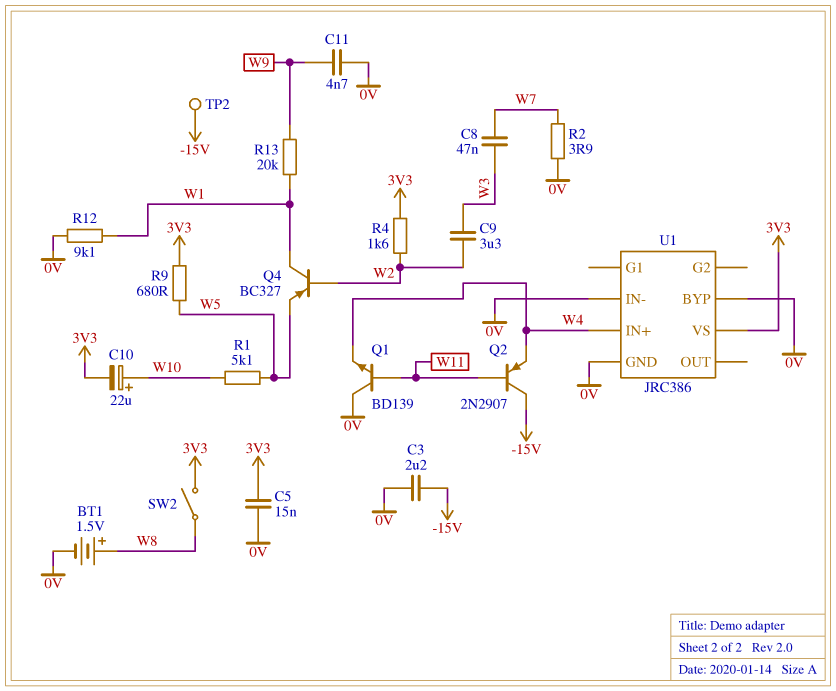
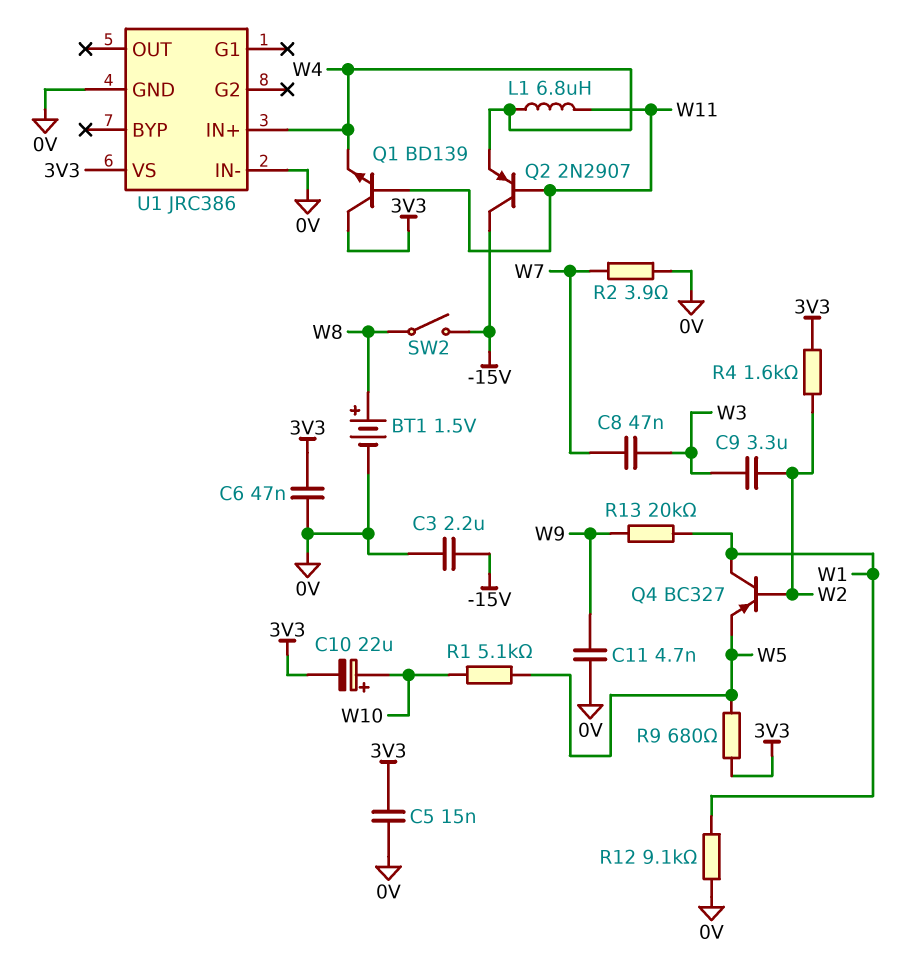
C6: none -> 47nF (0V, 3V3)
L1: none -> 6.8uH (W4, W11)
Q1: NPN BD139 (B W11, C 0V, E W4) -> NPN BD139 (B W11, C 3V3, E W4)
SW2: switch (3V3, W8) -> switch (-15V, W8)
TP2: test point (-15V) -> none
U1 pin BYP: 0V -> none

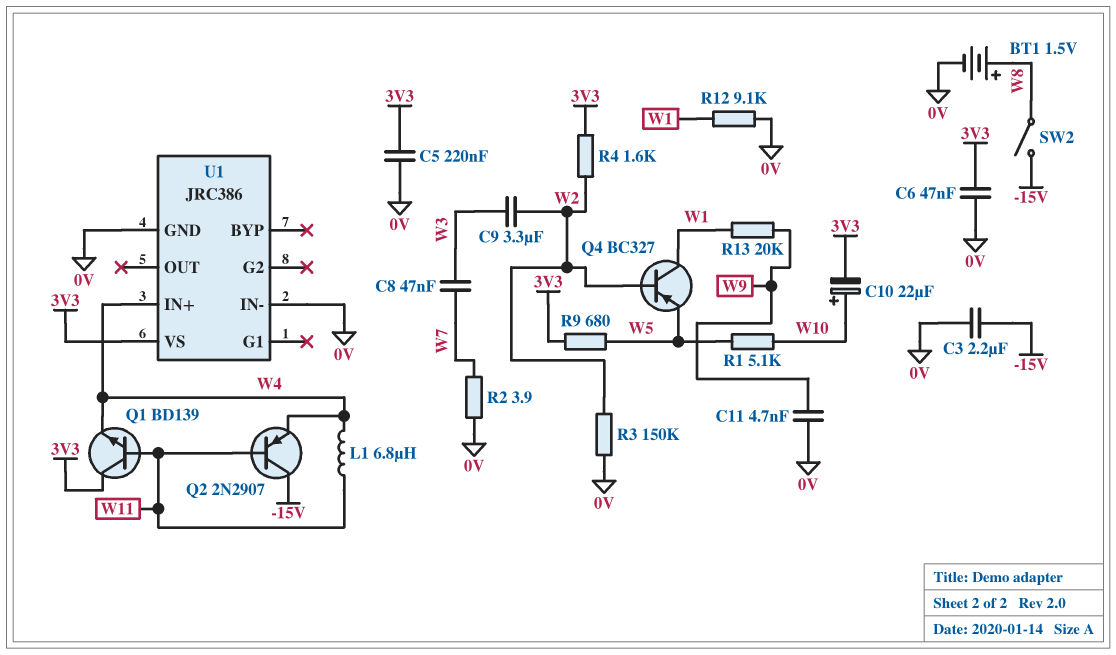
C5: 15nF (0V, 3V3) -> 220nF (0V, 3V3)
R3: none -> 150k (0V, W2)

